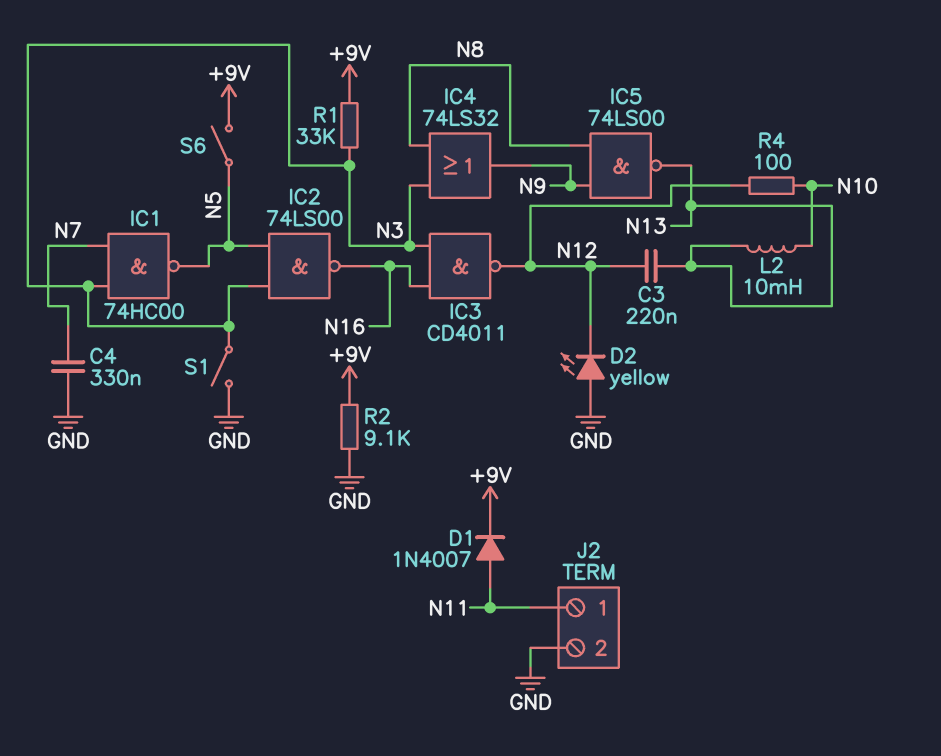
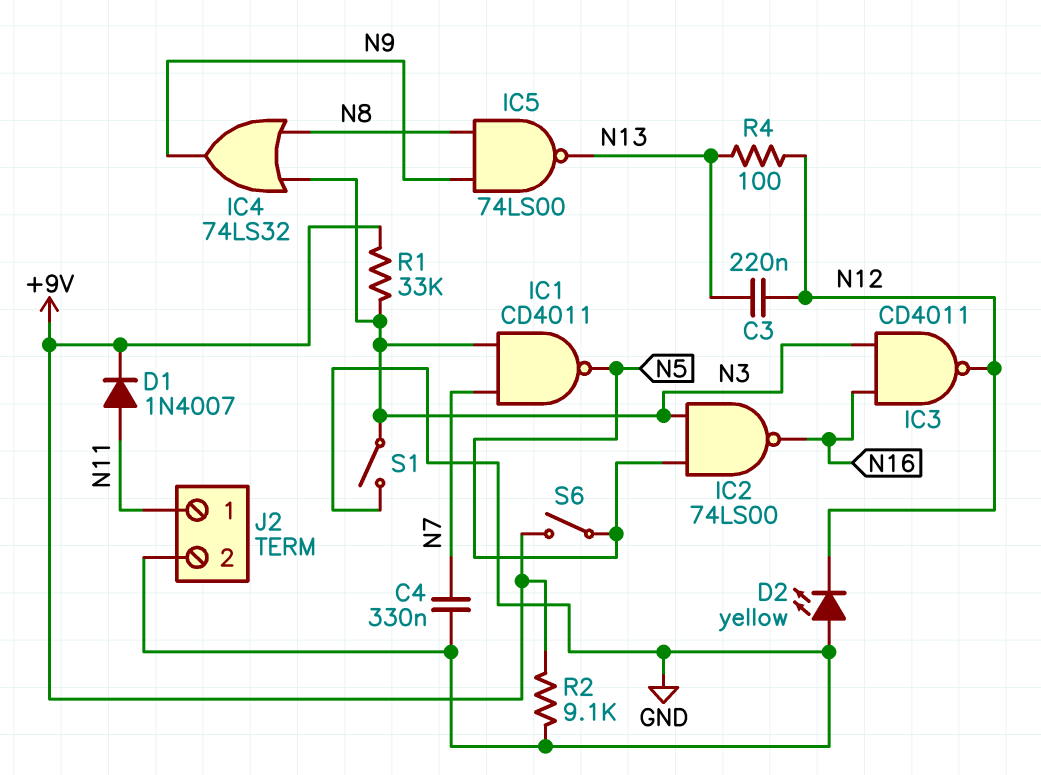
IC1: NAND 74HC00 (in N3, in N7, out N5) -> NAND CD4011 (in N3, in N7, out N5)
L2: 10mH (N10, N13) -> none
R4: 100 (N10, N12) -> 100 (N12, N13)

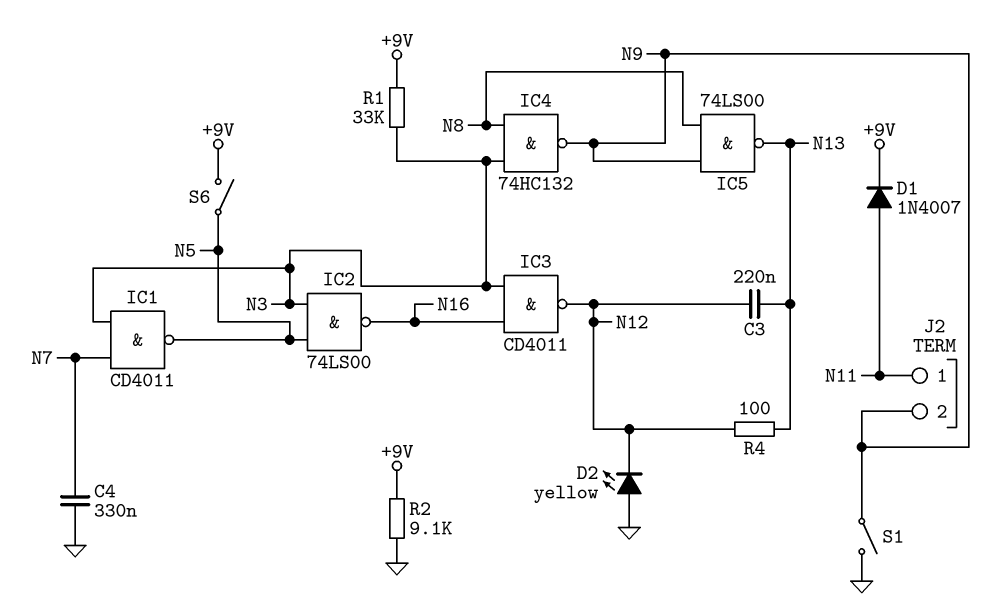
IC4: OR 74LS32 (in N3, in N8, out N9) -> NAND 74HC132 (in N3, in N8, out N9)
J2 pin 2: GND -> N9
S1: switch (GND, N3) -> switch (GND, N9)

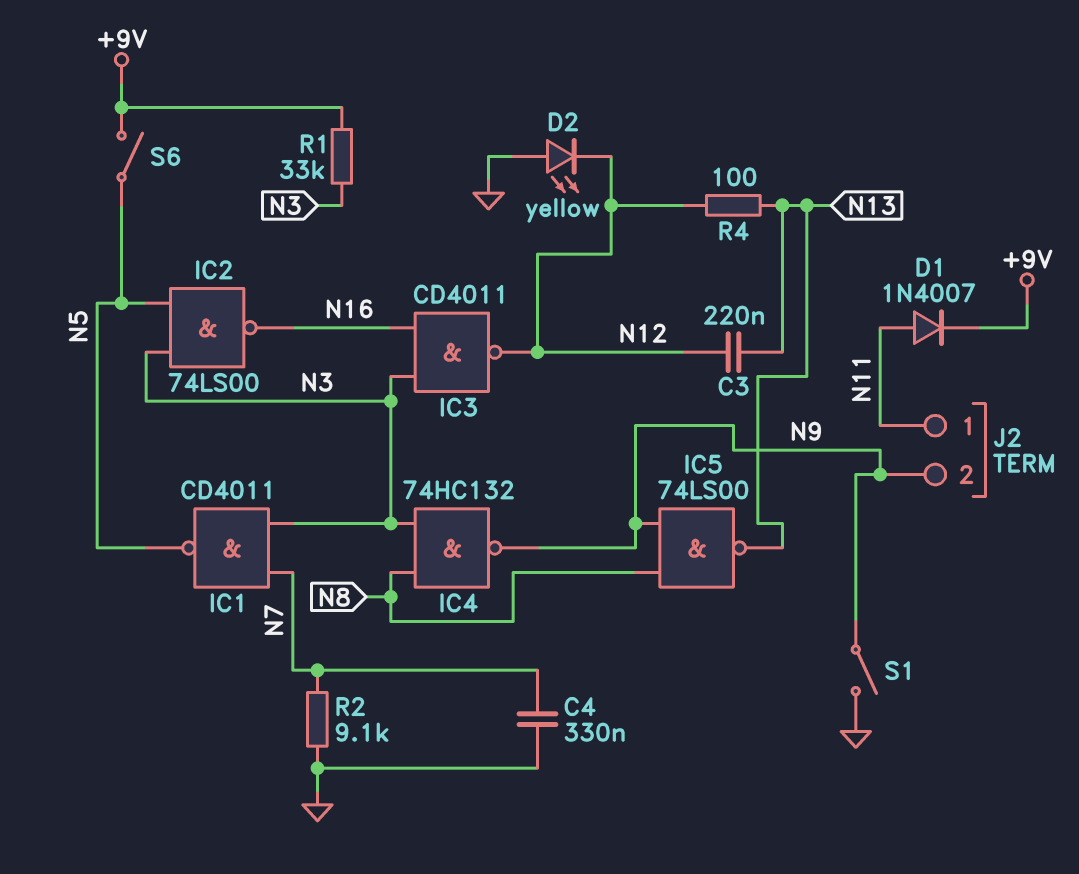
R2: 9.1k (+9V, GND) -> 9.1k (GND, N7)

